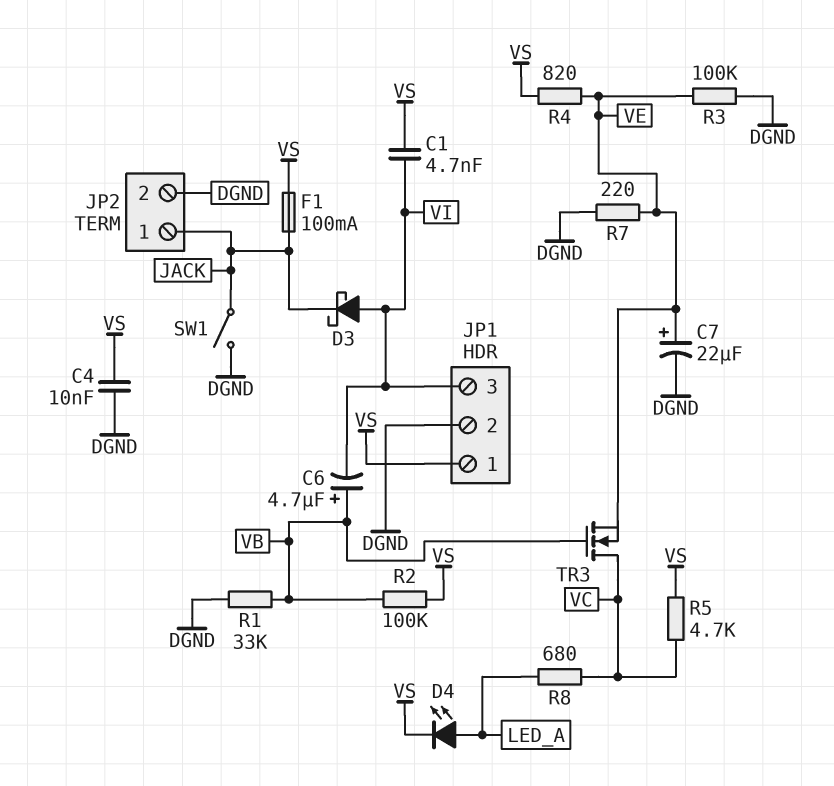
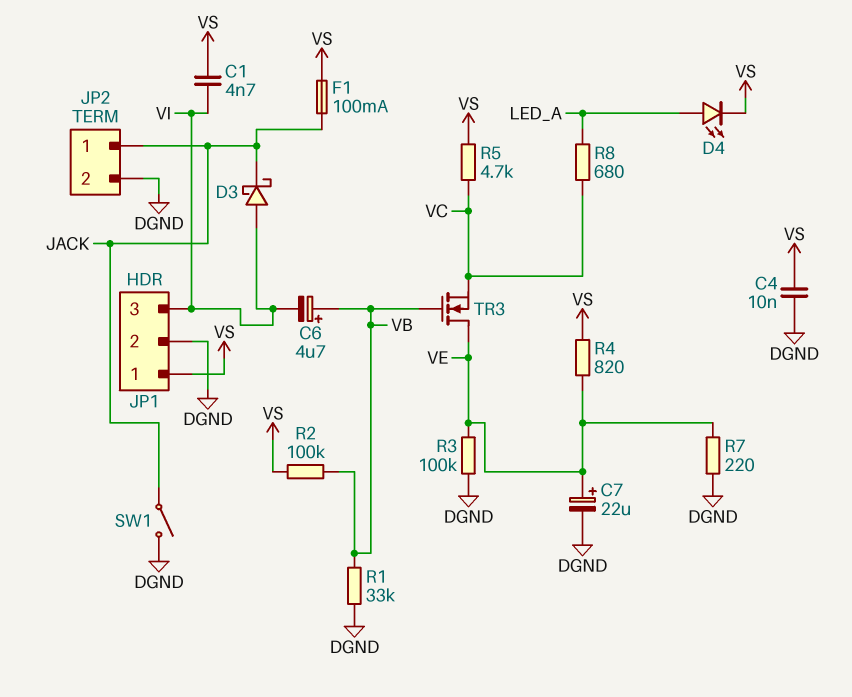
TR3: NMOS (G VB, D VC, S VE) -> NMOS (G VB, D VE, S VC)

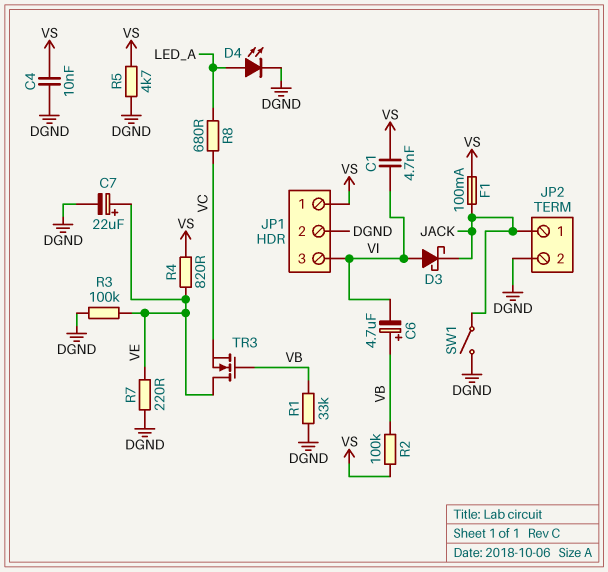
D4: LED (A LED_A, K VS) -> LED (A LED_A, K DGND)
R5: 4.7k (VC, VS) -> 4.7k (DGND, VS)

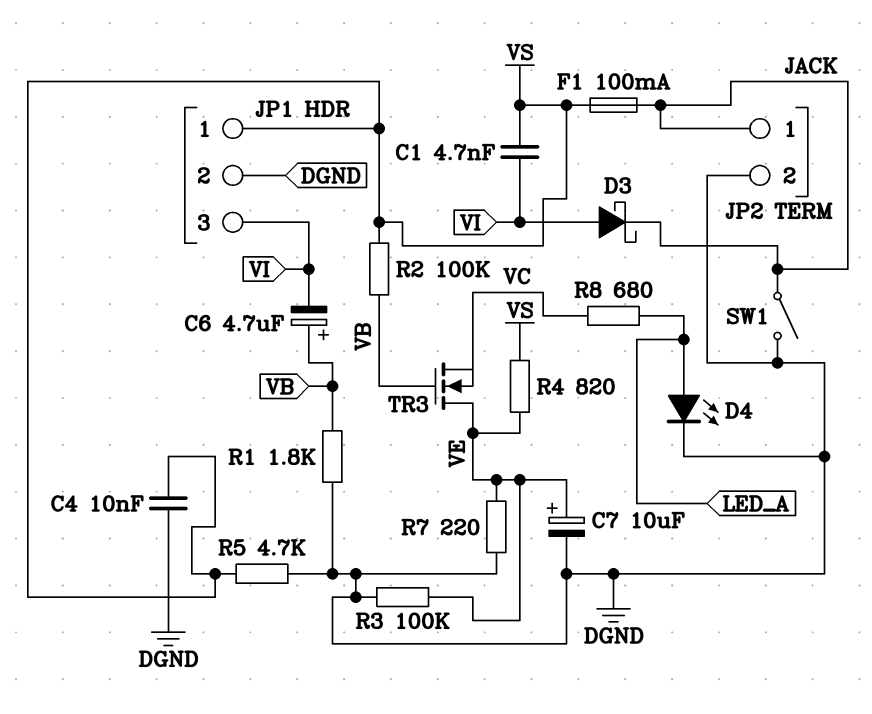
C7: 22uF (plus VE, minus DGND) -> 10uF (plus VE, minus DGND)
R1: 33k (DGND, VB) -> 1.8k (DGND, VB)

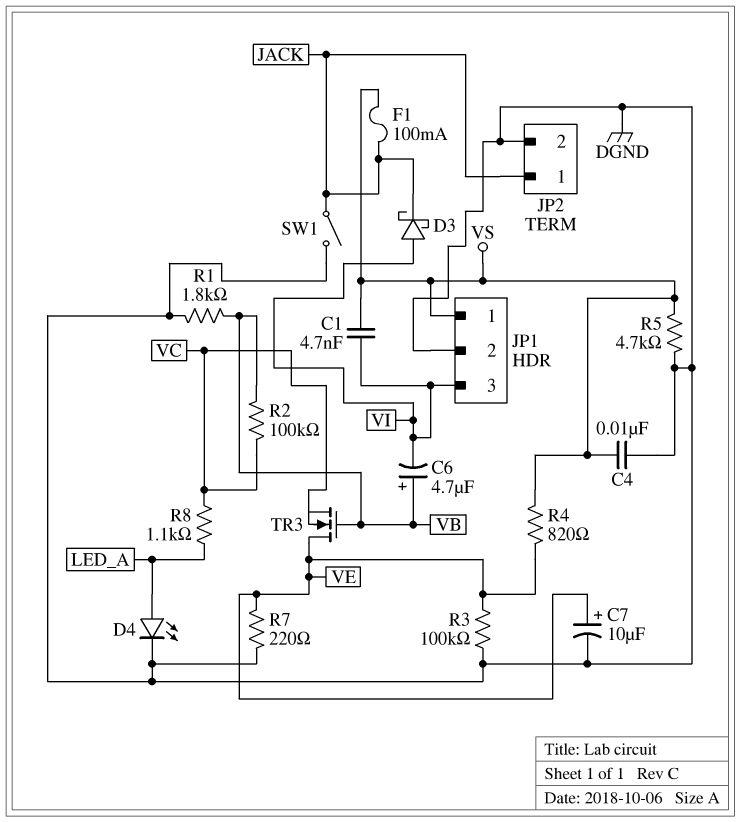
R2: 100k (VB, VS) -> 100k (VB, VC)
R8: 680 (LED_A, VC) -> 1.1k (LED_A, VC)

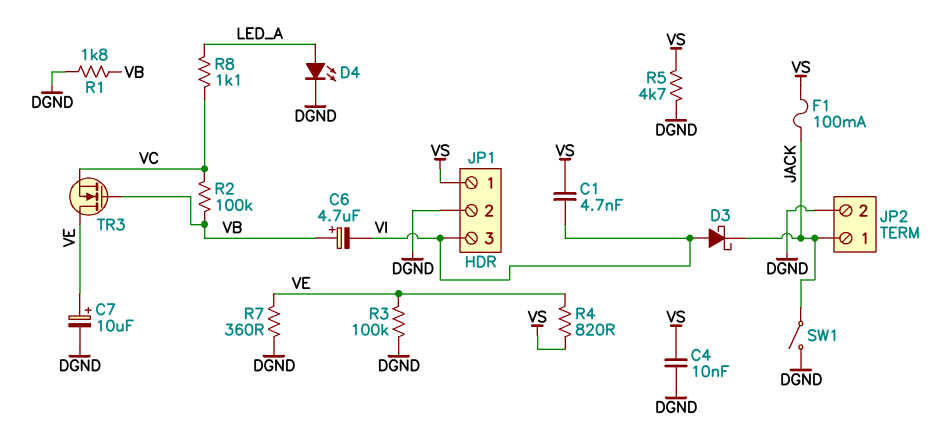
R7: 220 (DGND, VE) -> 360 (DGND, VE)

